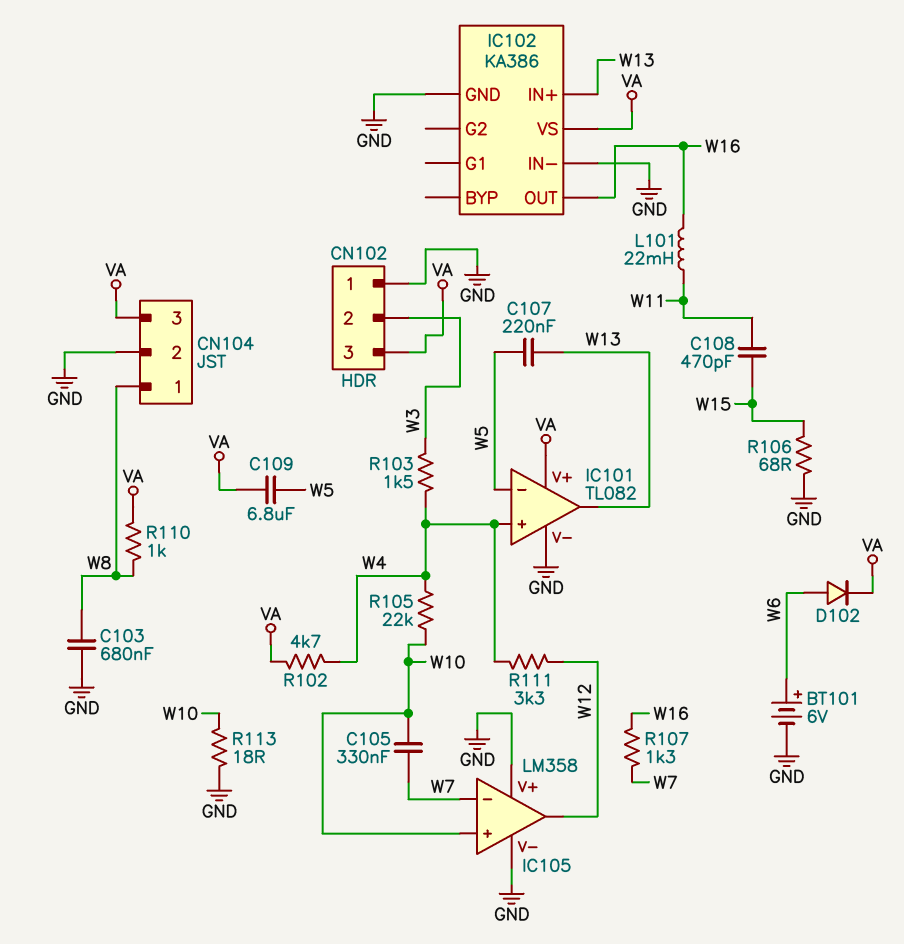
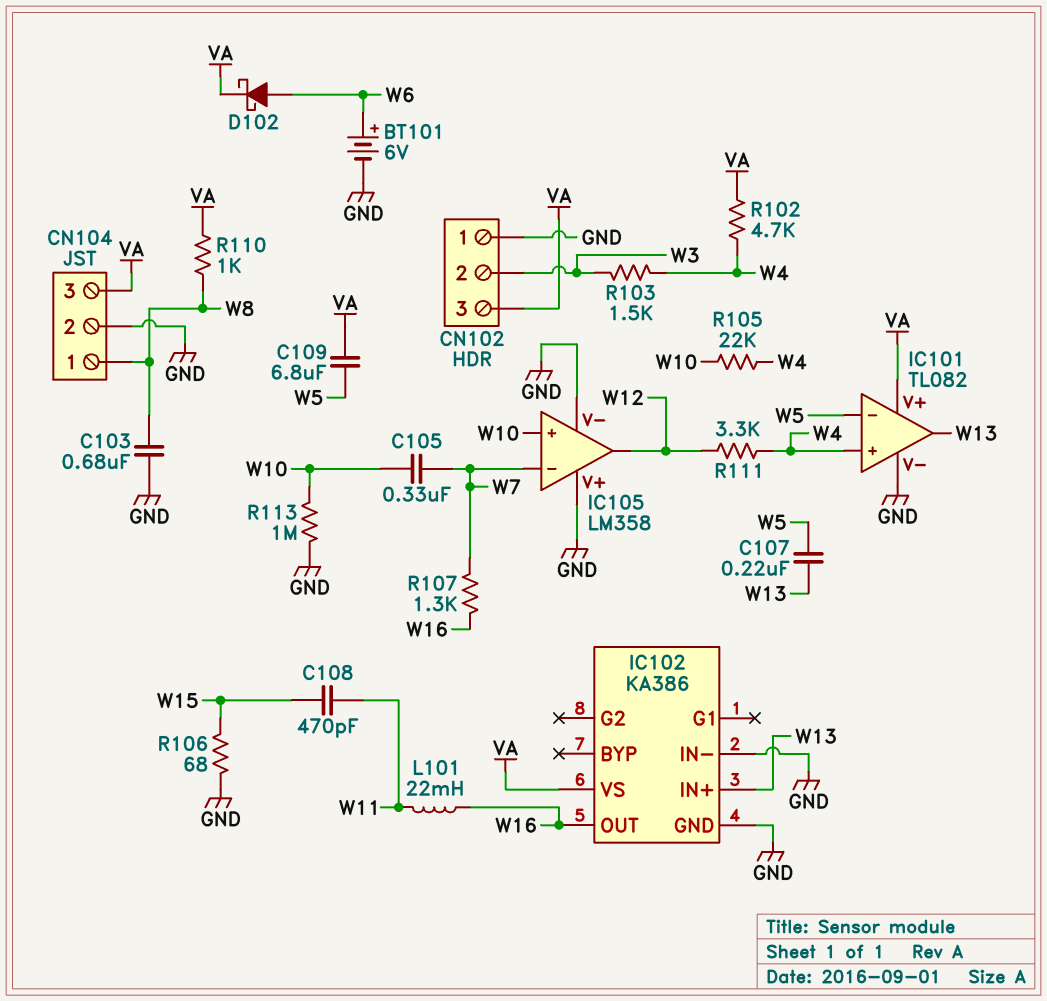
D102: diode (A W6, K VA) -> schottky (A W6, K VA)
R113: 18 (GND, W10) -> 1M (GND, W10)

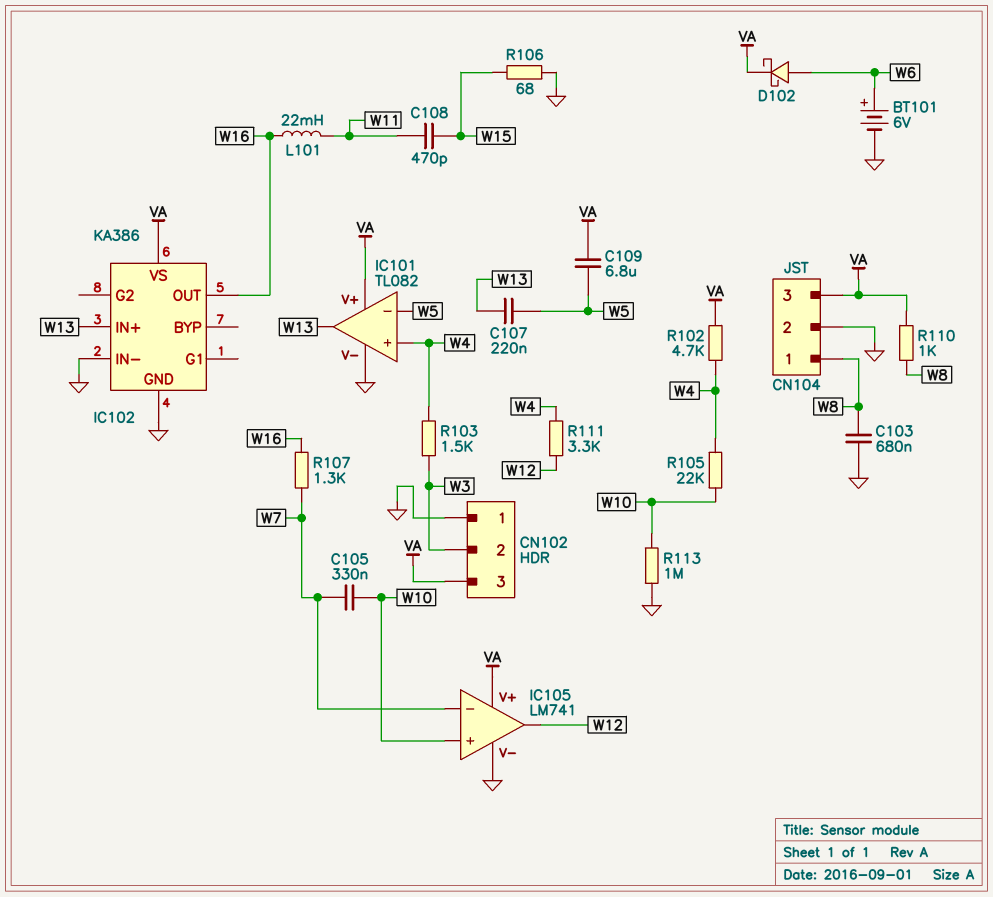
IC105: LM358 -> LM741
IC105 pin V+: GND -> VA

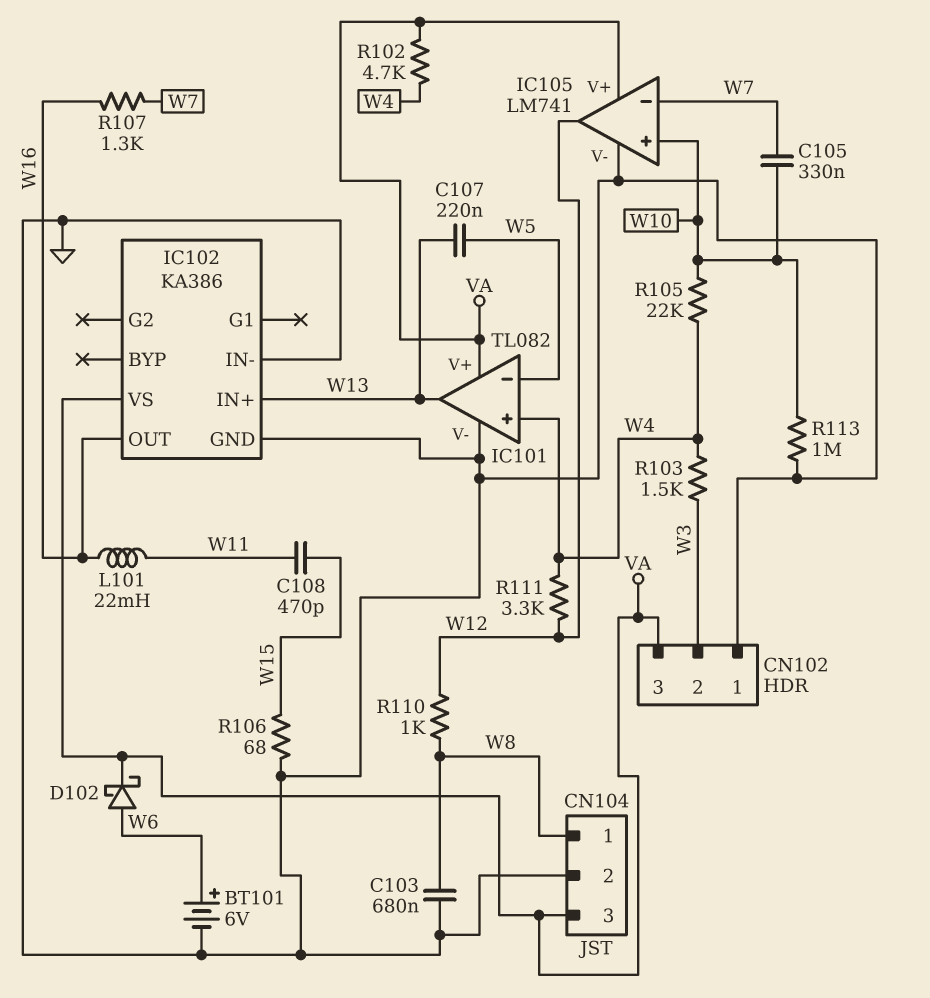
C109: 6.8uF (VA, W5) -> none
R110: 1k (VA, W8) -> 1k (W8, W12)

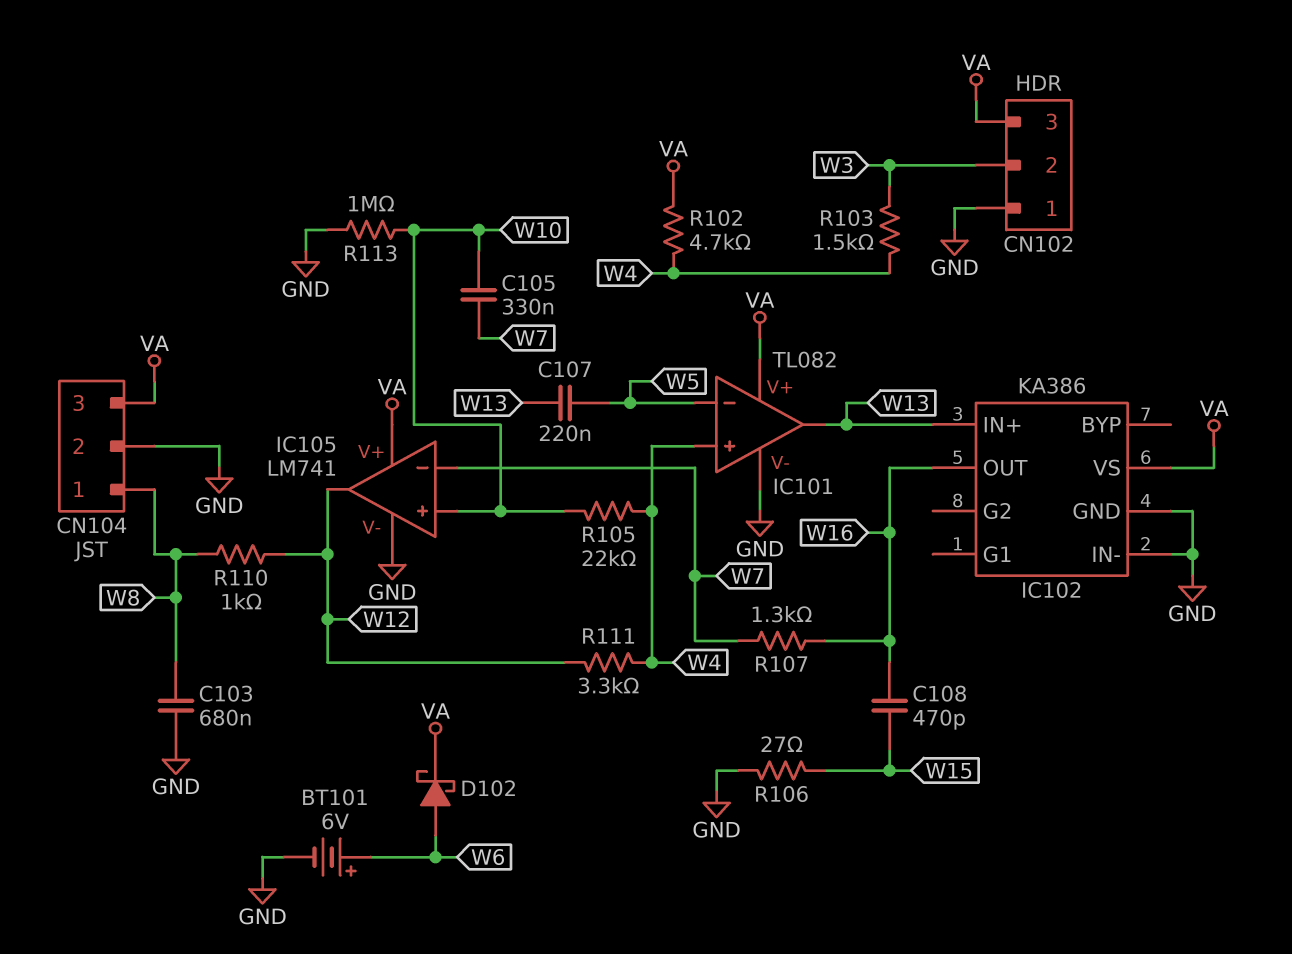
C108: 470pF (W11, W15) -> 470pF (W15, W16)
L101: 22mH (W11, W16) -> none
R106: 68 (GND, W15) -> 27 (GND, W15)

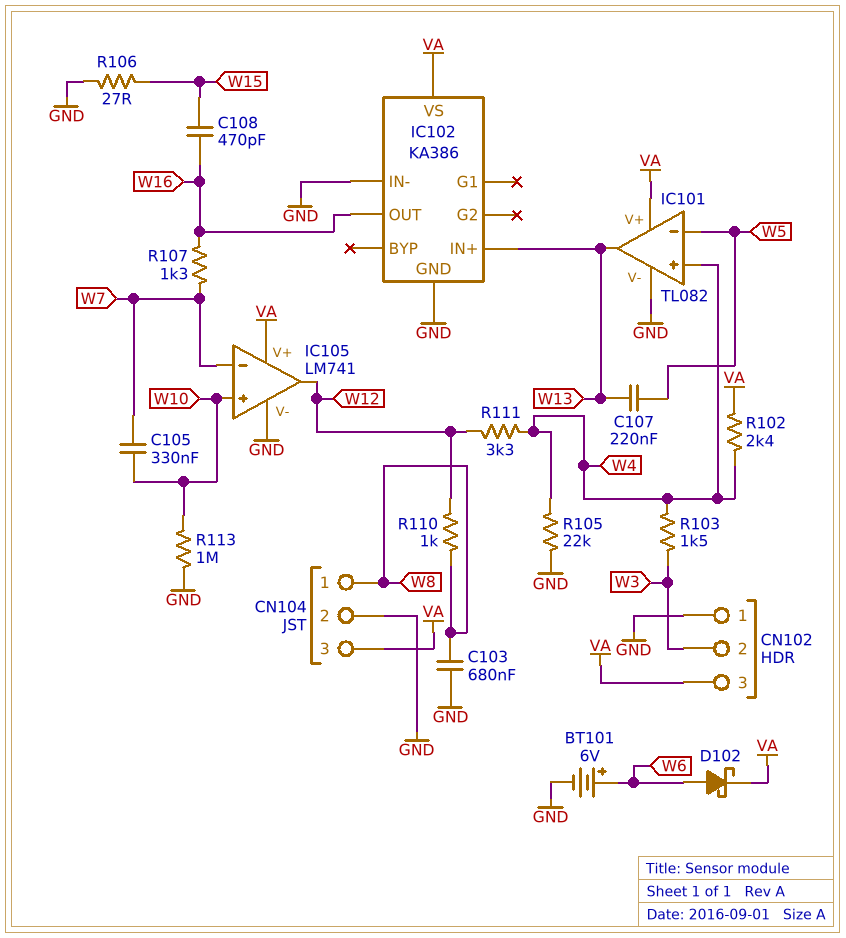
R102: 4.7k (VA, W4) -> 2.4k (VA, W4)
R105: 22k (W4, W10) -> 22k (GND, W4)

